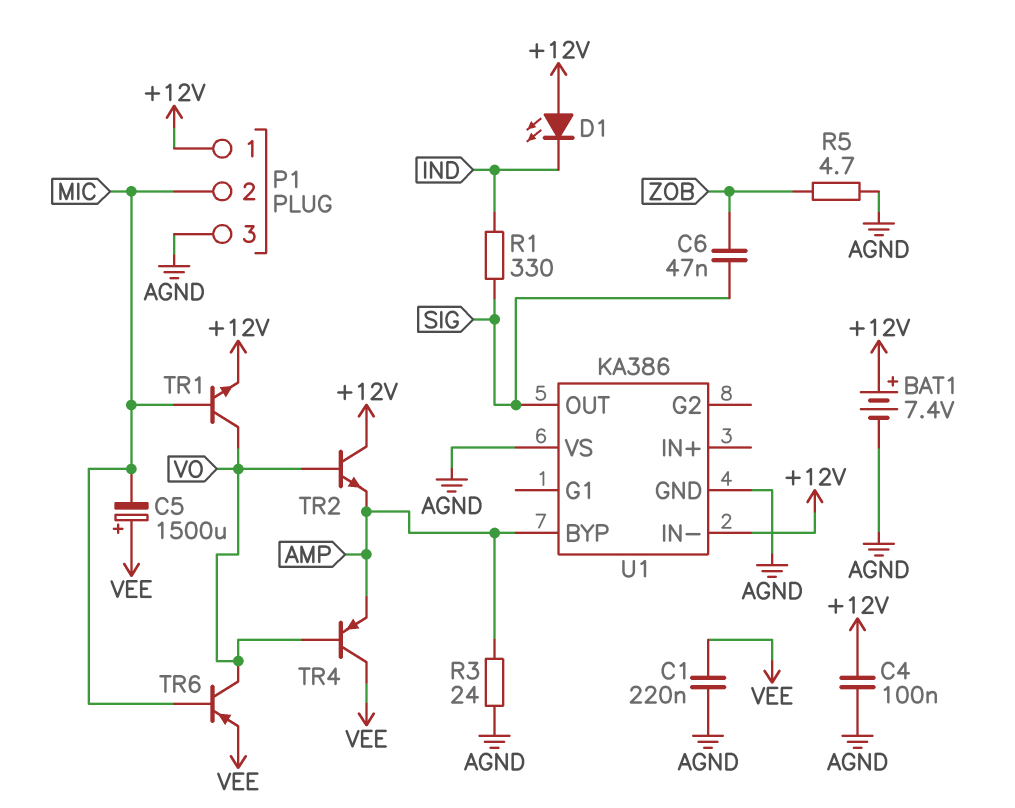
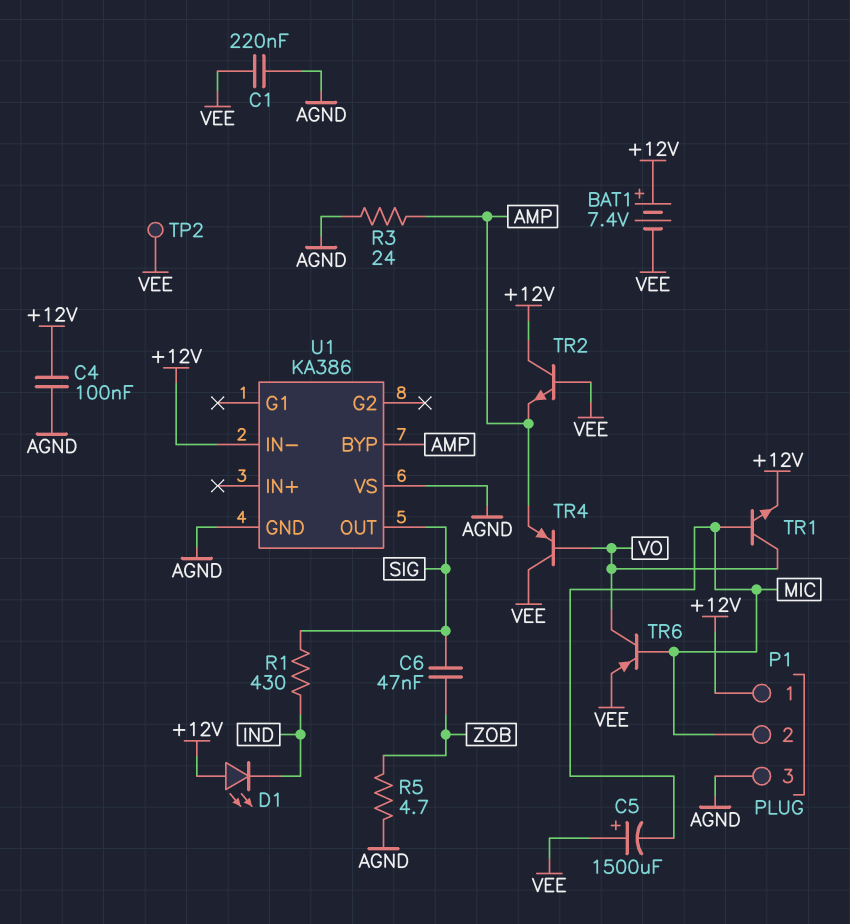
BAT1: 7.4V (plus +12V, minus AGND) -> 7.4V (plus +12V, minus VEE)
R1: 330 (IND, SIG) -> 430 (IND, SIG)
TP2: none -> test point (VEE)
TR2: NPN (B VO, C +12V, E AMP) -> NPN (B VEE, C +12V, E AMP)

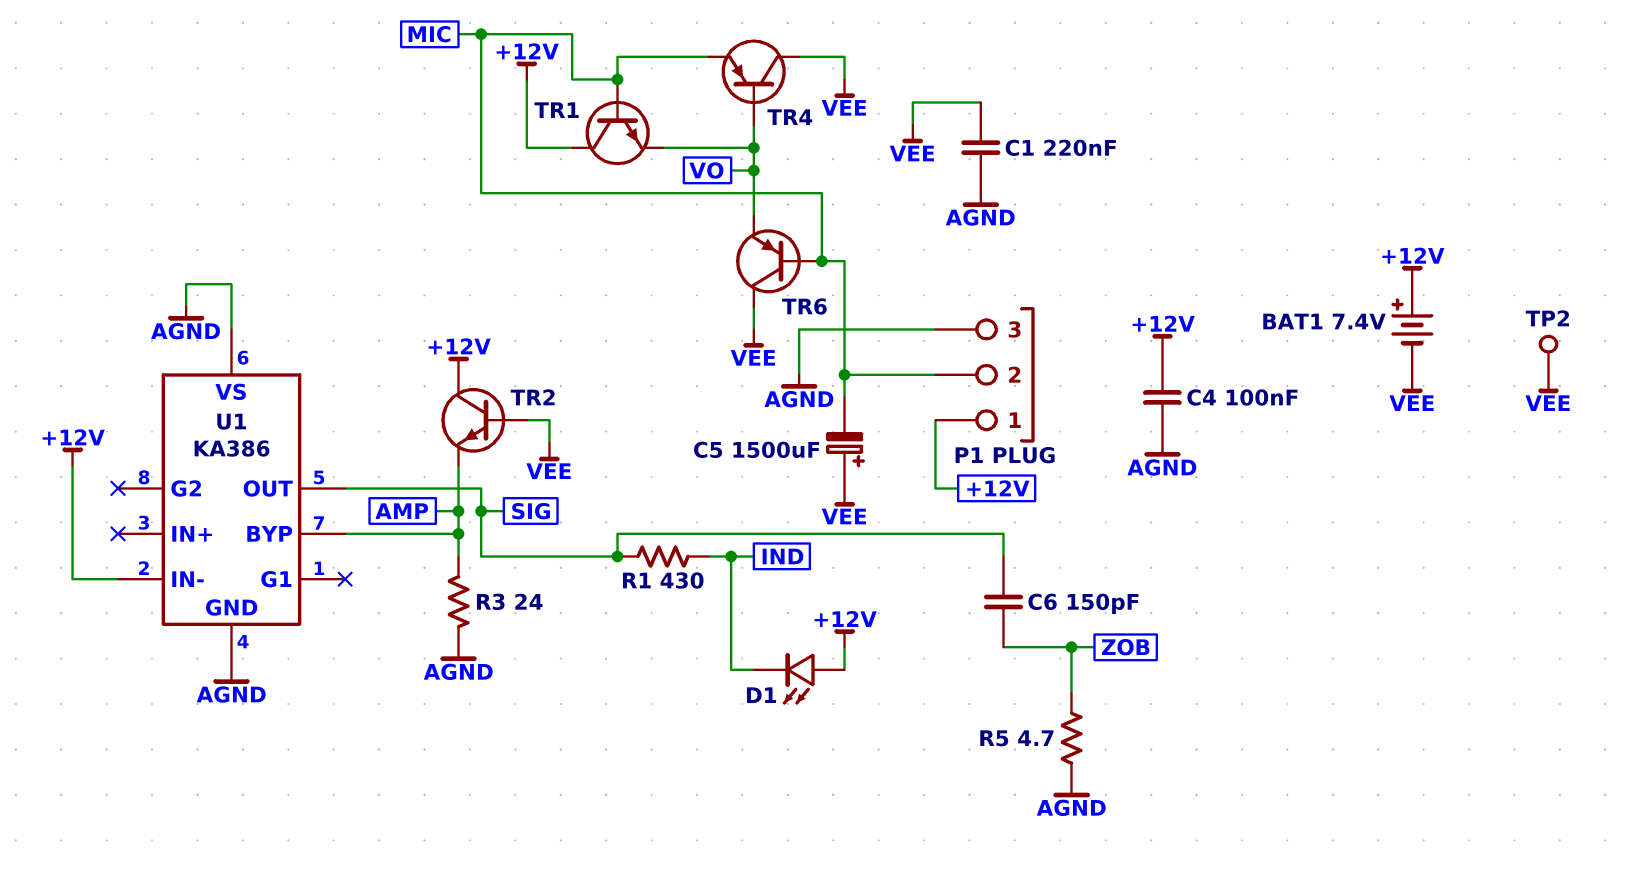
C6: 47nF (SIG, ZOB) -> 150pF (SIG, ZOB)
TR1: NPN (B MIC, C VO, E +12V) -> NPN (B MIC, C +12V, E VO)
TR4: PNP (B VO, C VEE, E AMP) -> PNP (B VO, C VEE, E MIC)
TR6: PNP (B MIC, C VO, E VEE) -> PNP (B MIC, C VEE, E VO)

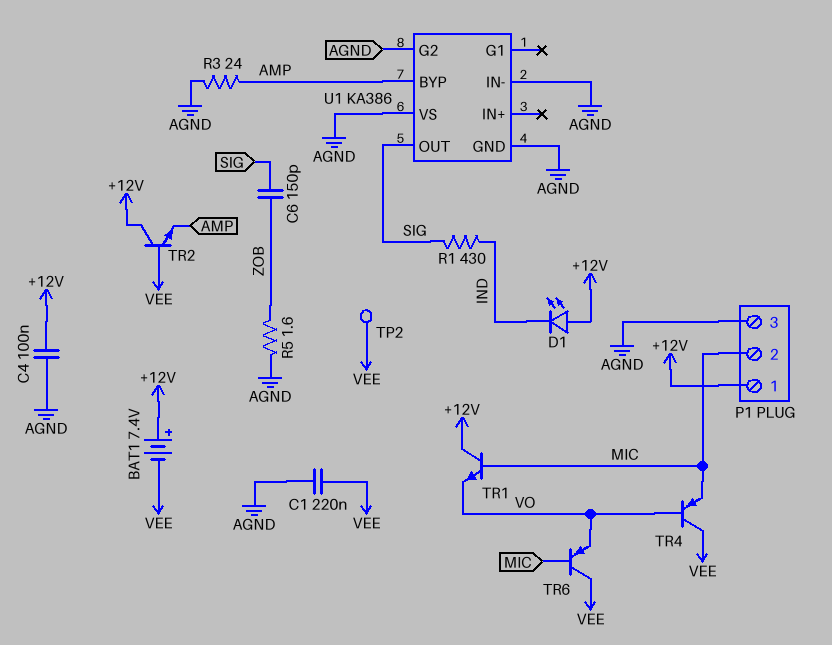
C5: 1500uF (plus VEE, minus MIC) -> none
R5: 4.7 (AGND, ZOB) -> 1.6 (AGND, ZOB)
U1 pin G2: none -> AGND
U1 pin IN-: +12V -> AGND

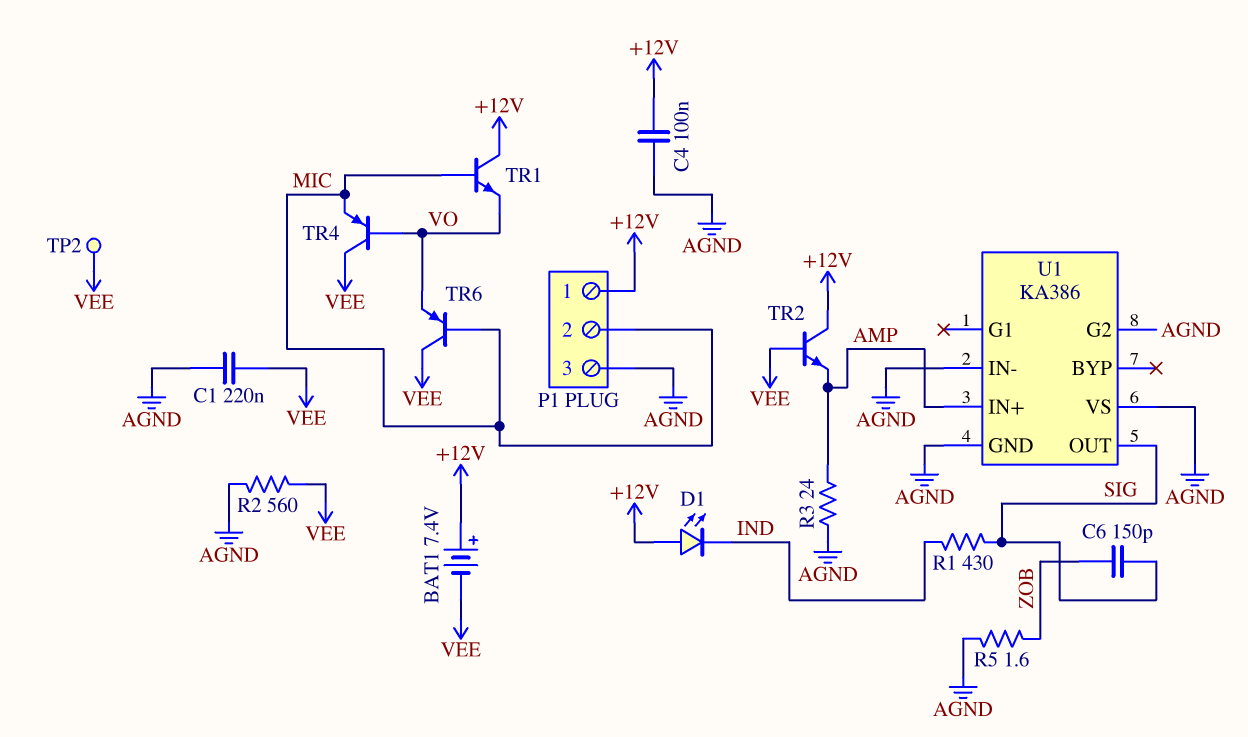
R2: none -> 560 (AGND, VEE)
U1 pin BYP: AMP -> none
U1 pin IN+: none -> AMP

